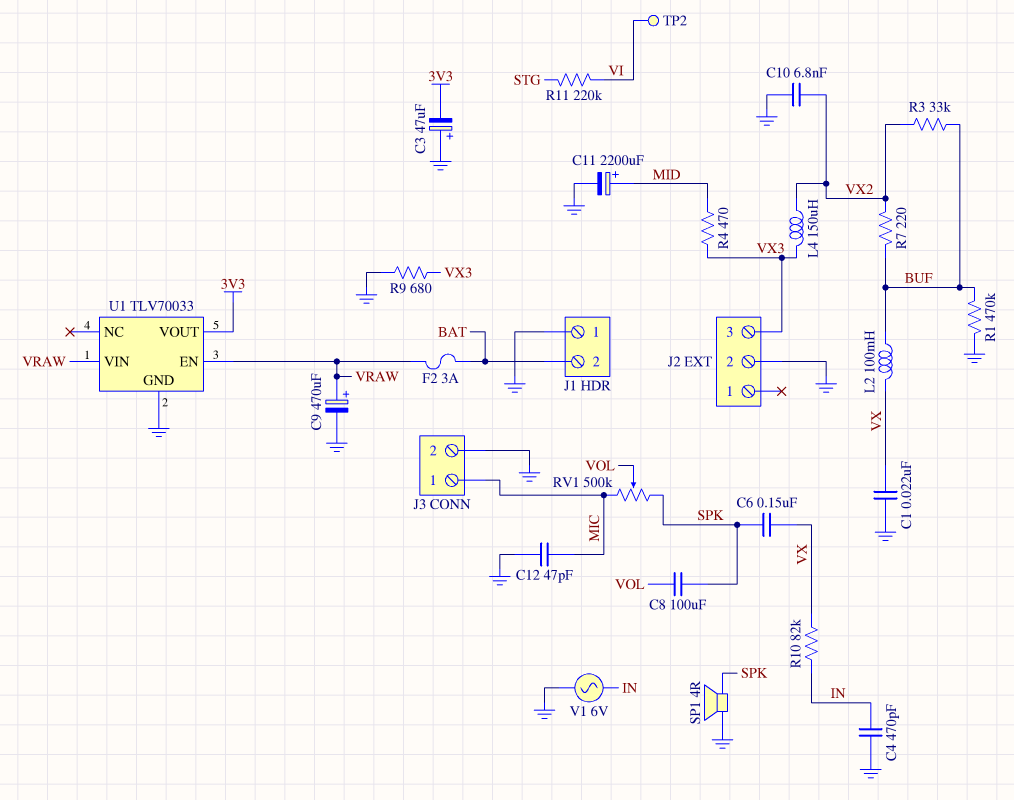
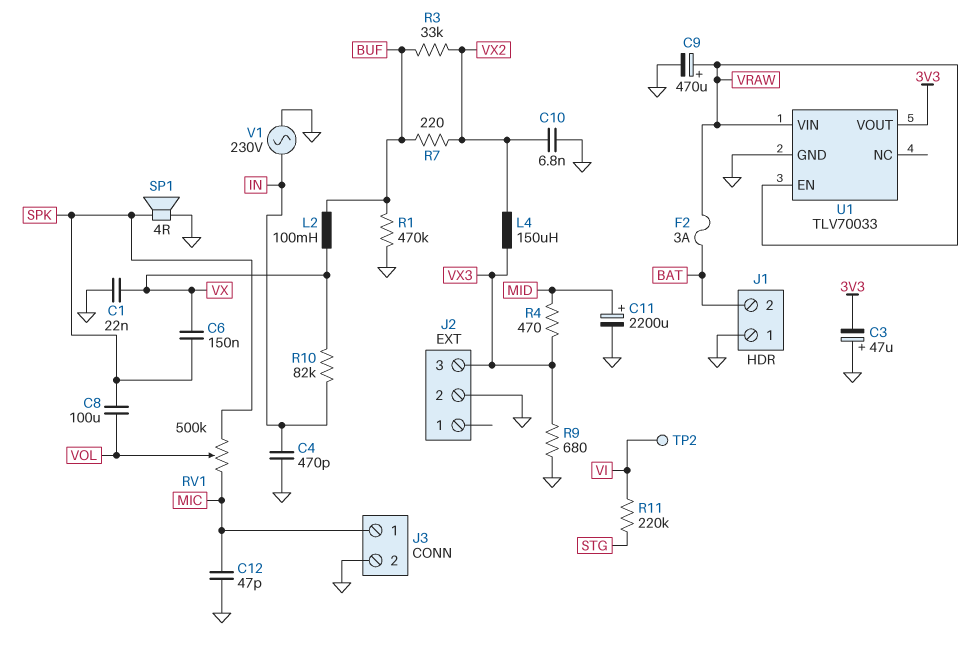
V1: AC 6V (GND, IN) -> AC 230V (GND, IN)

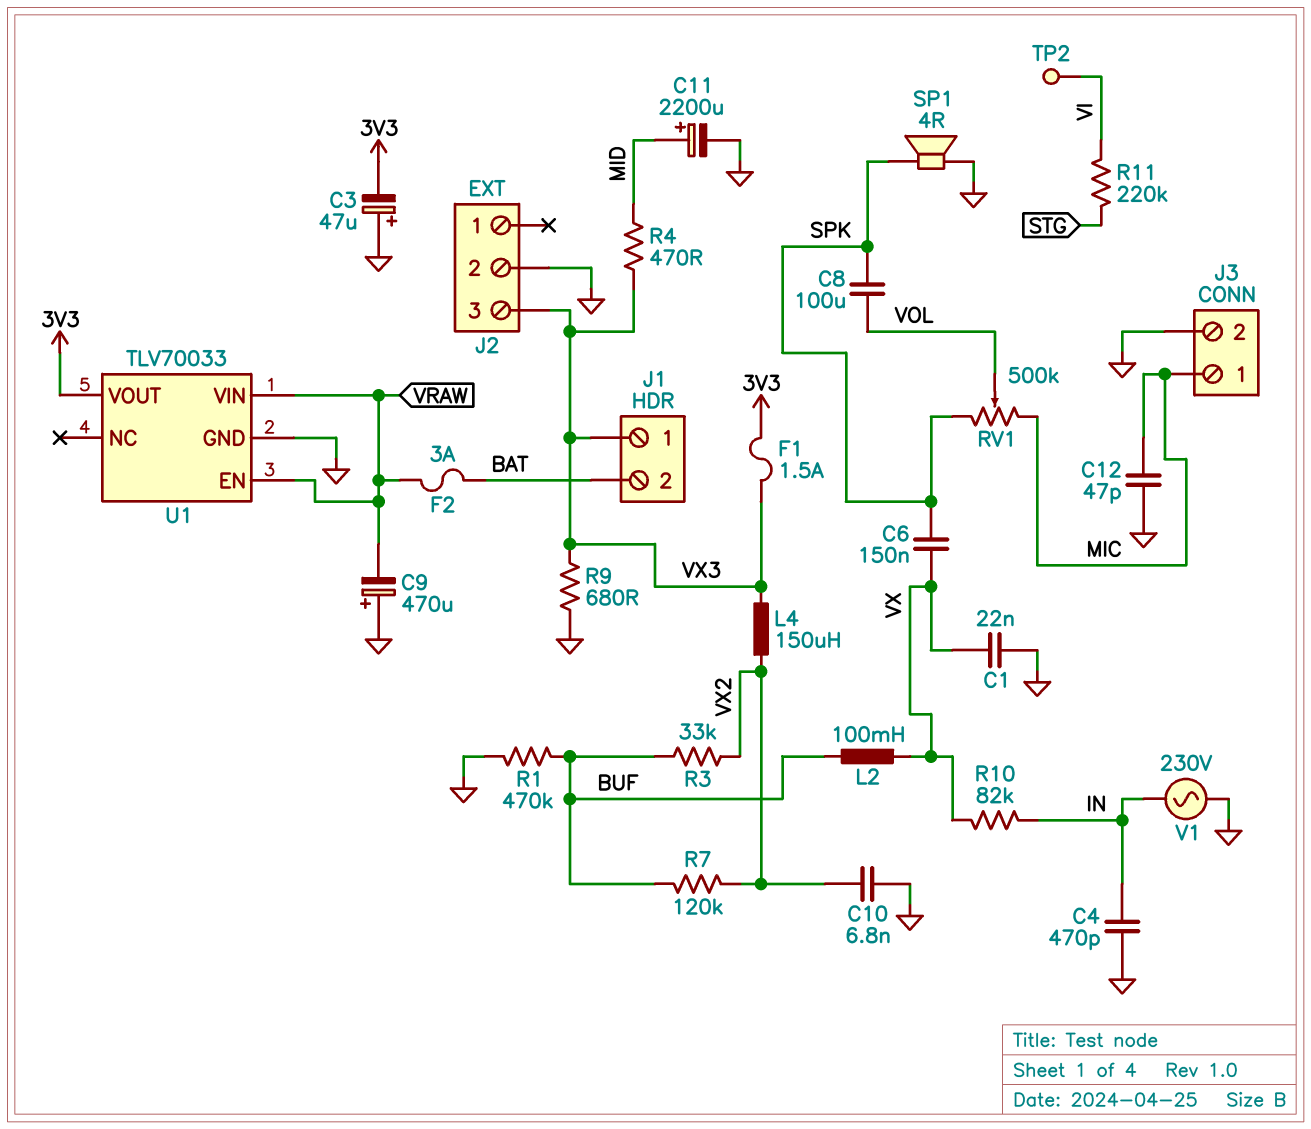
C9: 470uF (plus VRAW, minus GND) -> 470uF (plus GND, minus VRAW)
F1: none -> 1.5A (3V3, VX3)
J1 pin 1: GND -> VX3
R7: 220 (BUF, VX2) -> 120k (BUF, VX2)

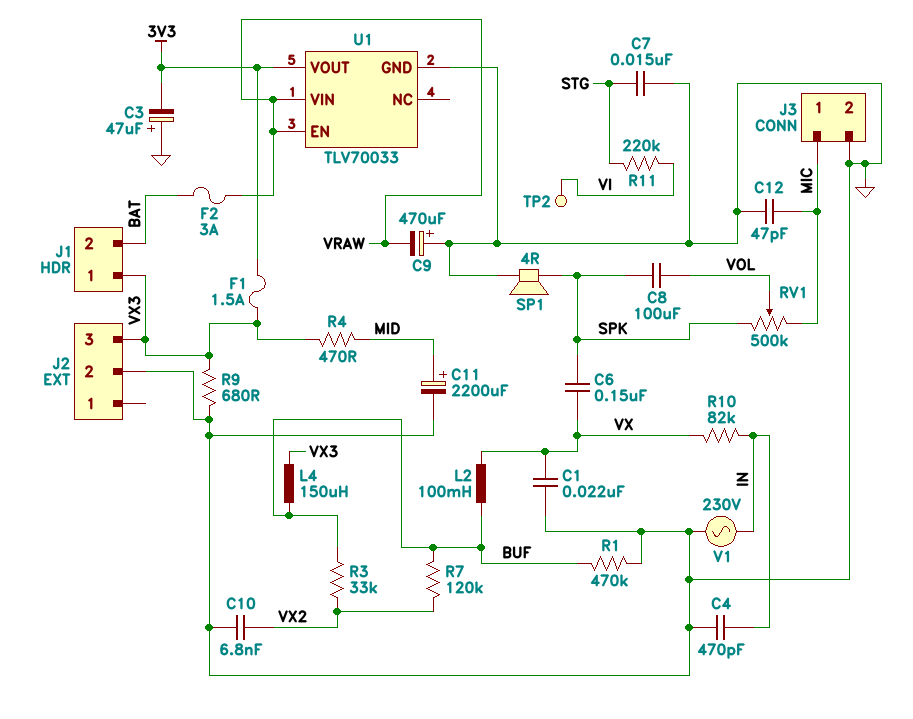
C7: none -> 15nF (GND, STG)
L4: 150uH (VX2, VX3) -> 150uH (BUF, VX3)

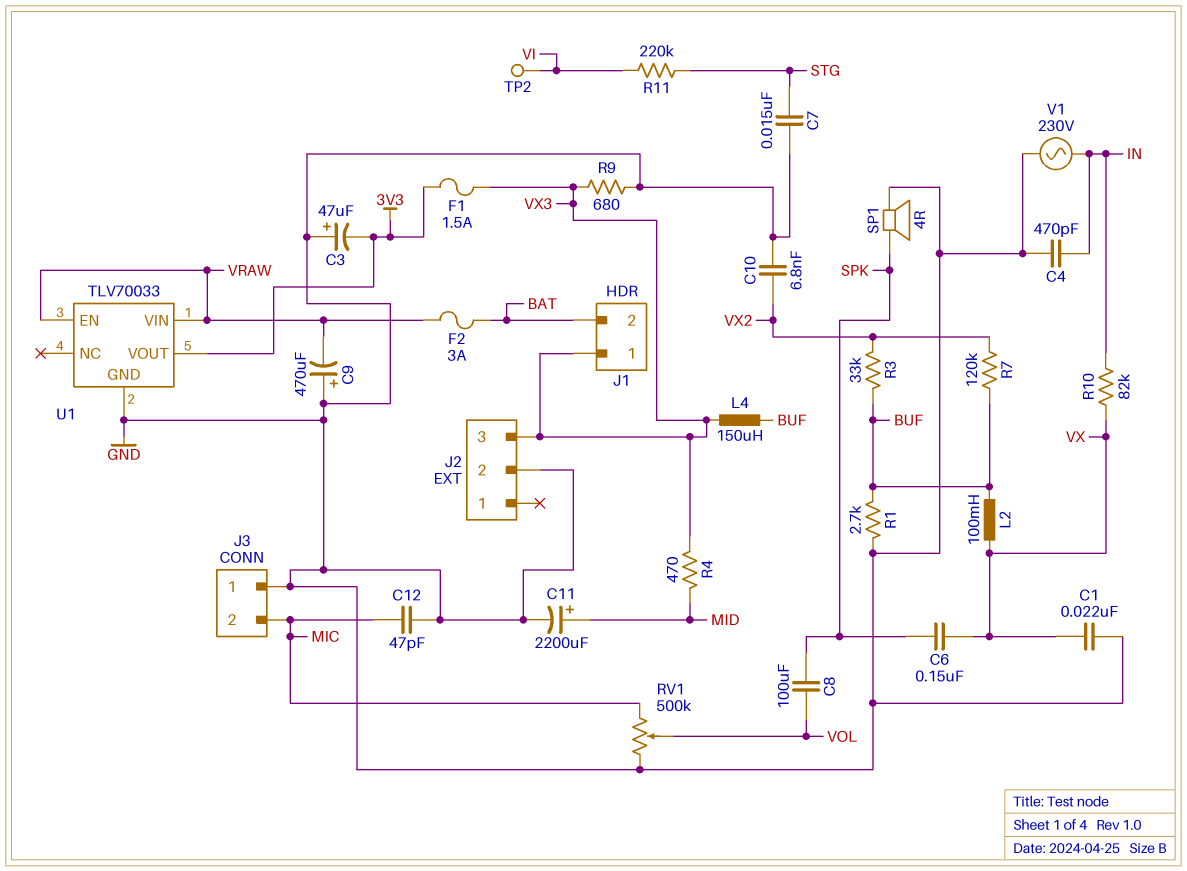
J3 pin 1: MIC -> GND
J3 pin 2: GND -> MIC
R1: 470k (BUF, GND) -> 2.7k (BUF, GND)
RV1: 500k (MIC, SPK, wiper VOL) -> 500k (GND, MIC, wiper VOL)

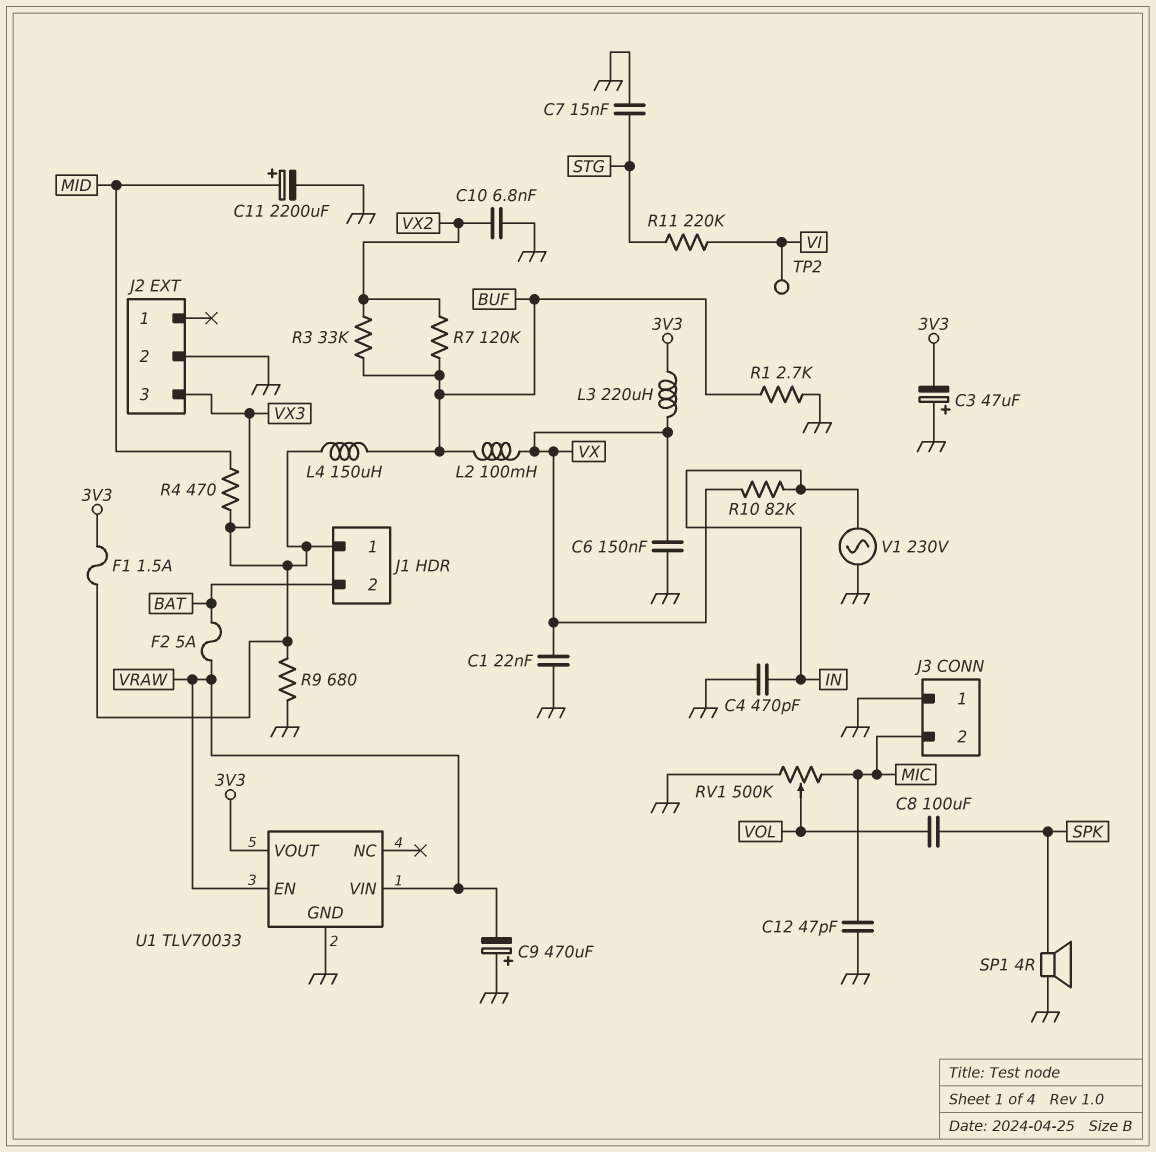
C6: 150nF (SPK, VX) -> 150nF (GND, VX)
F2: 3A (BAT, VRAW) -> 5A (BAT, VRAW)
L3: none -> 220uH (3V3, VX)

